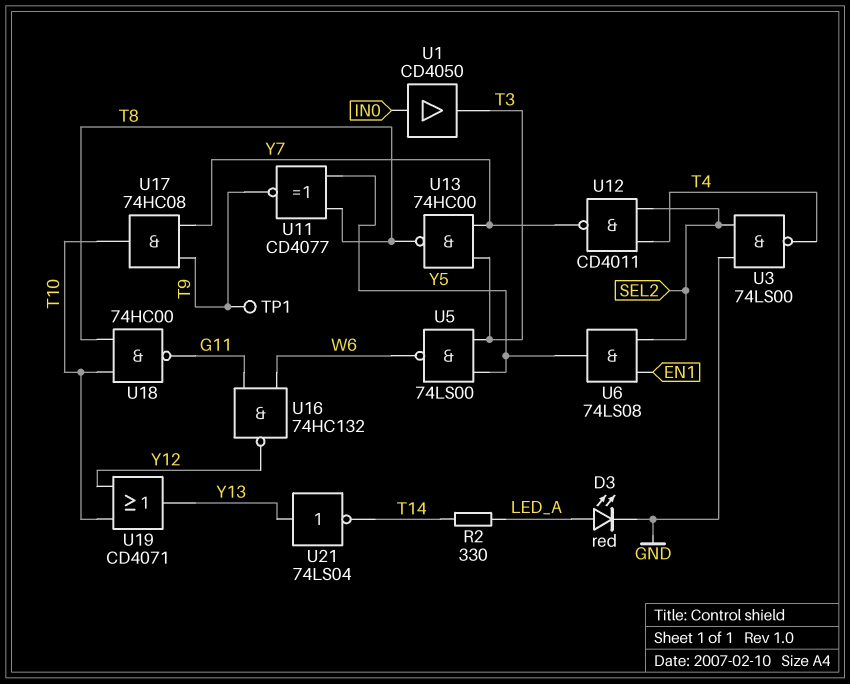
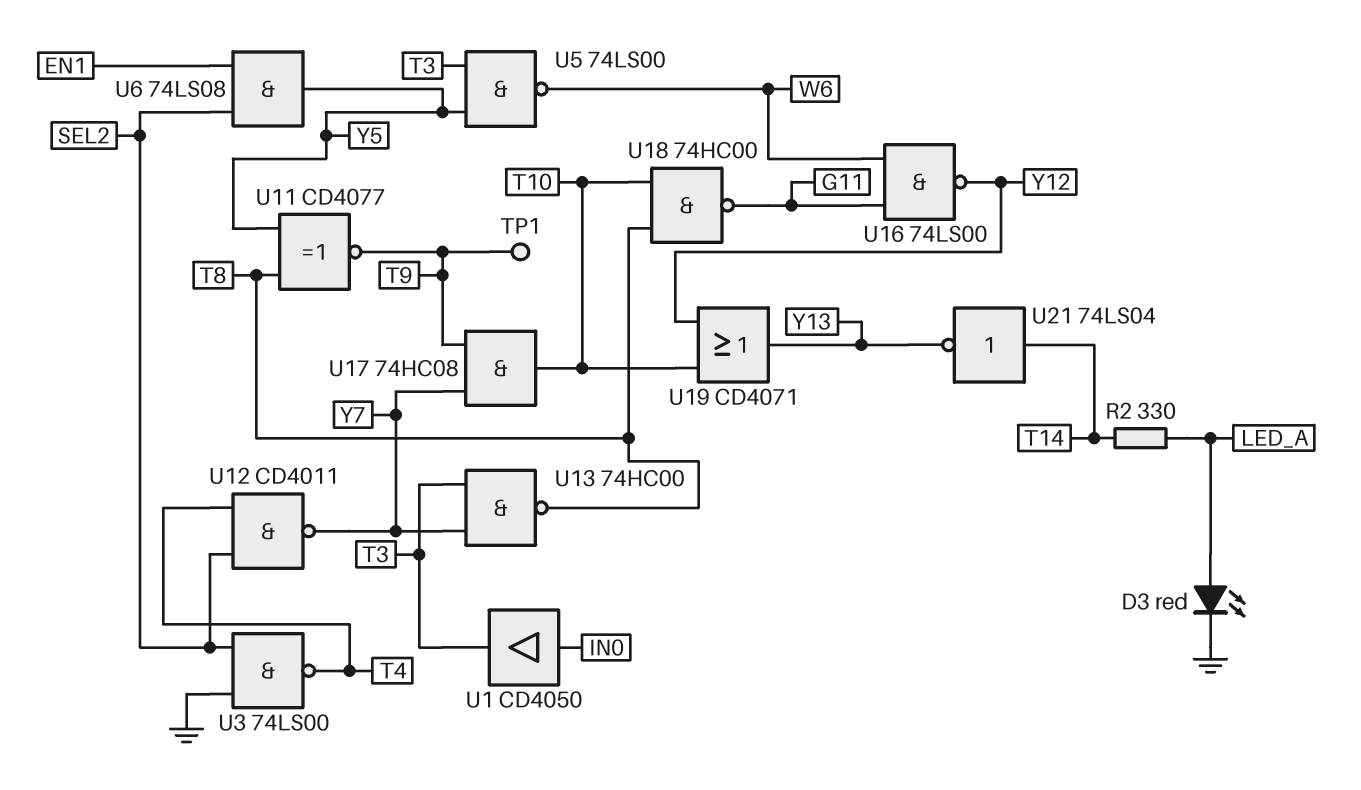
U16: NAND 74HC132 (in G11, in W6, out Y12) -> NAND 74LS00 (in G11, in W6, out Y12)
U21: NOT 74LS04 (in Y13, out T14) -> NOT 74LS04 (in T14, out Y13)

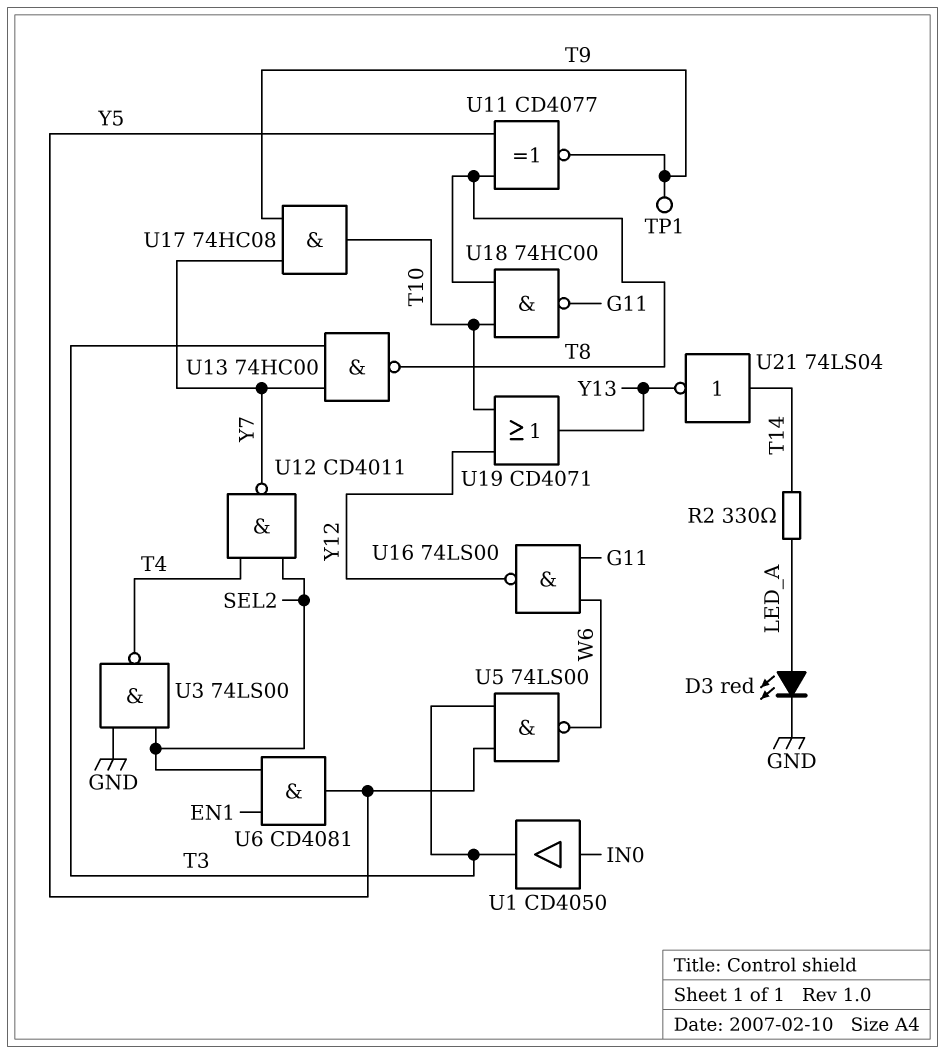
U6: AND 74LS08 (in EN1, in SEL2, out Y5) -> AND CD4081 (in EN1, in SEL2, out Y5)

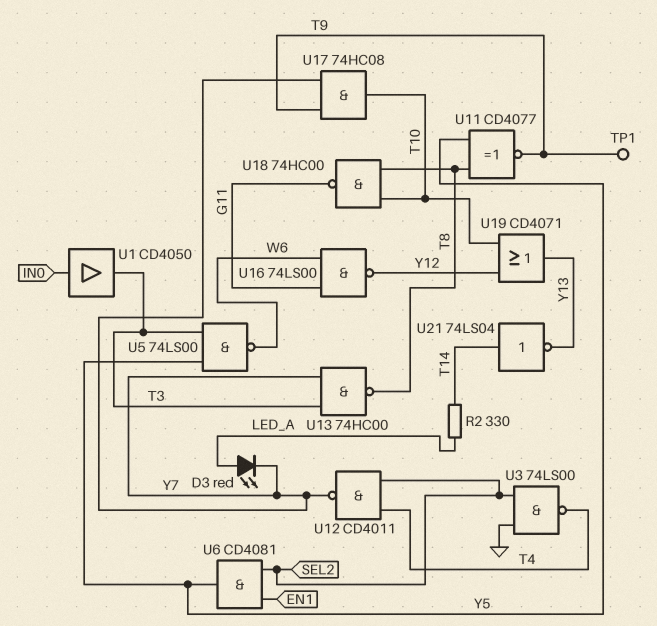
D3: LED red (A LED_A, K GND) -> LED red (A LED_A, K Y7)

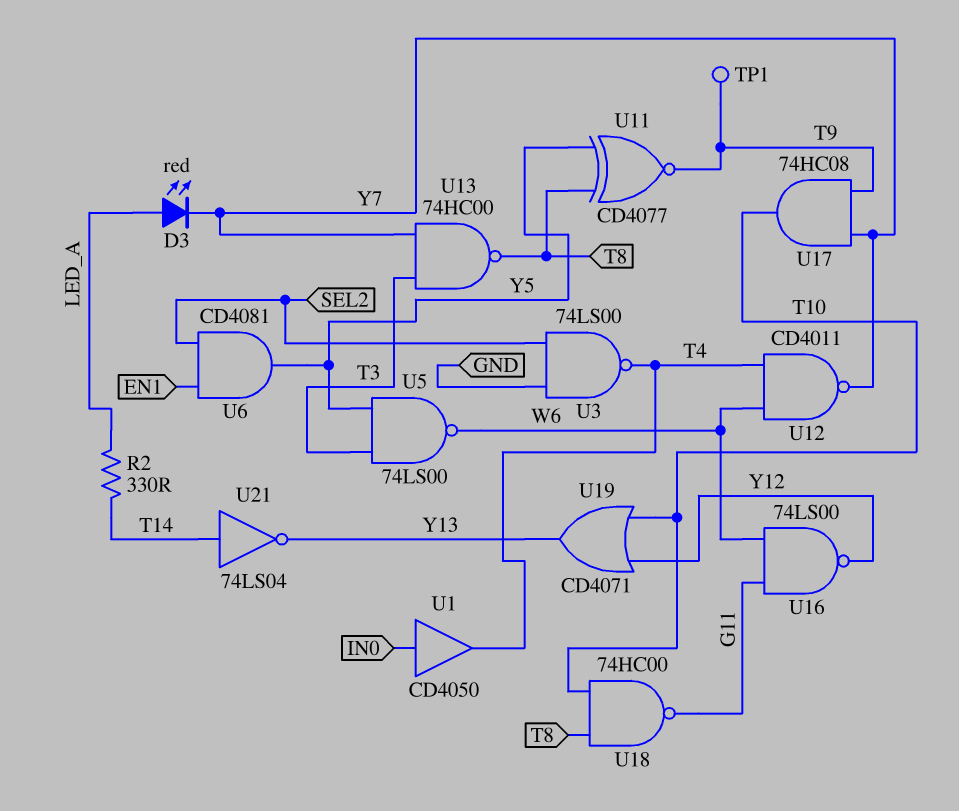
U1: buffer CD4050 (in IN0, out T3) -> buffer CD4050 (in IN0, out T4)
U12: NAND CD4011 (in SEL2, in T4, out Y7) -> NAND CD4011 (in T4, in W6, out Y7)

